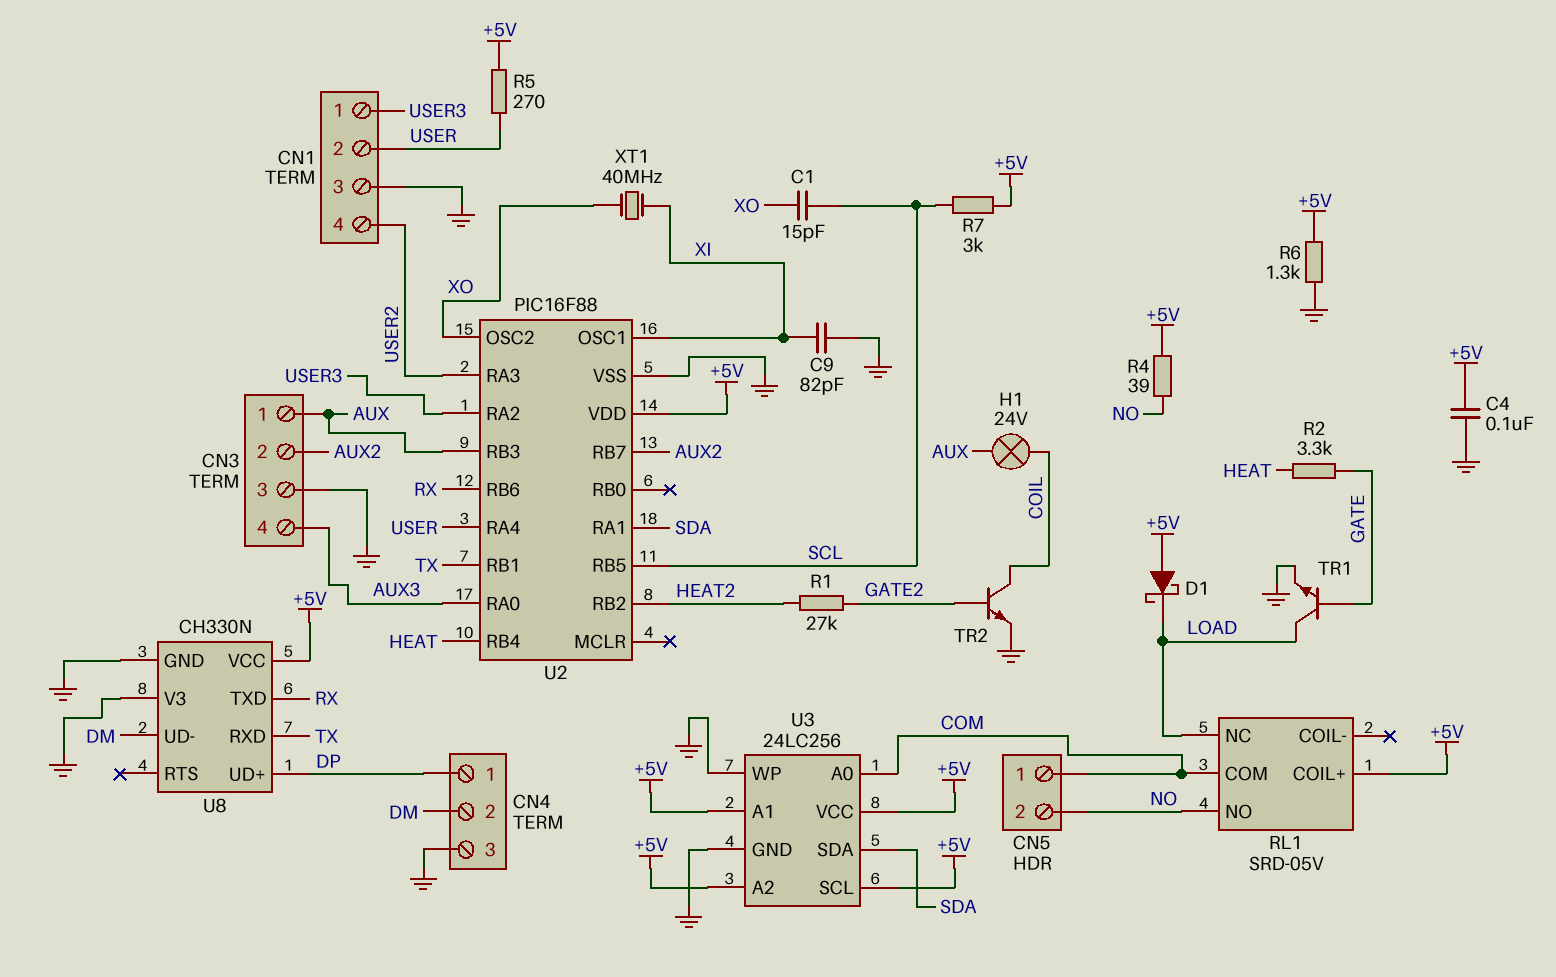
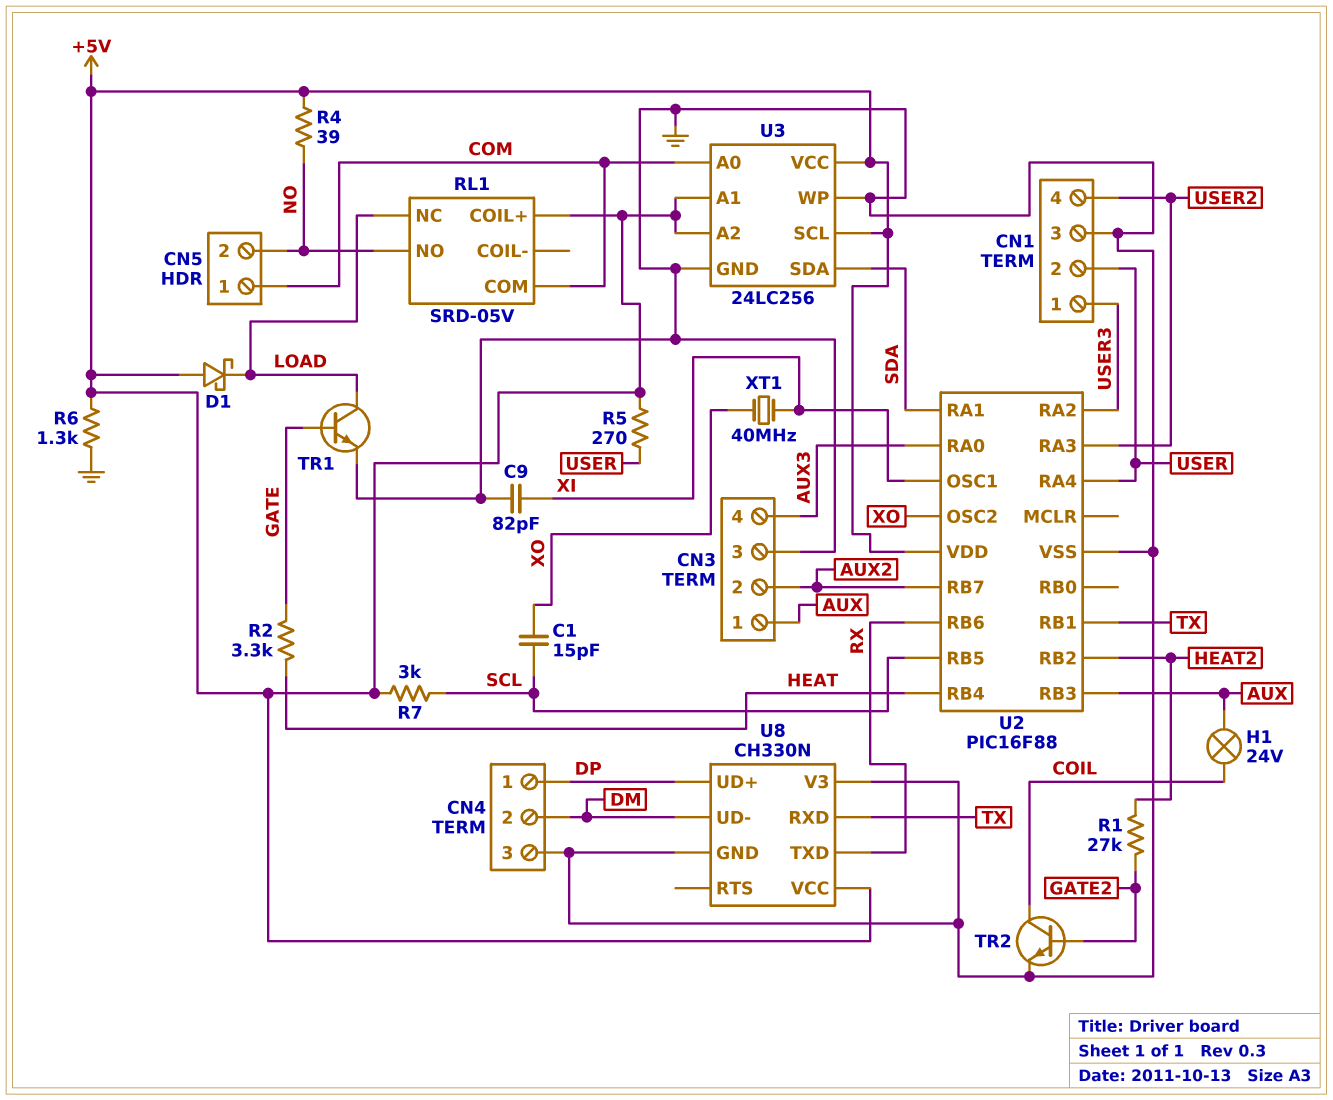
C4: 100nF (+5V, GND) -> none

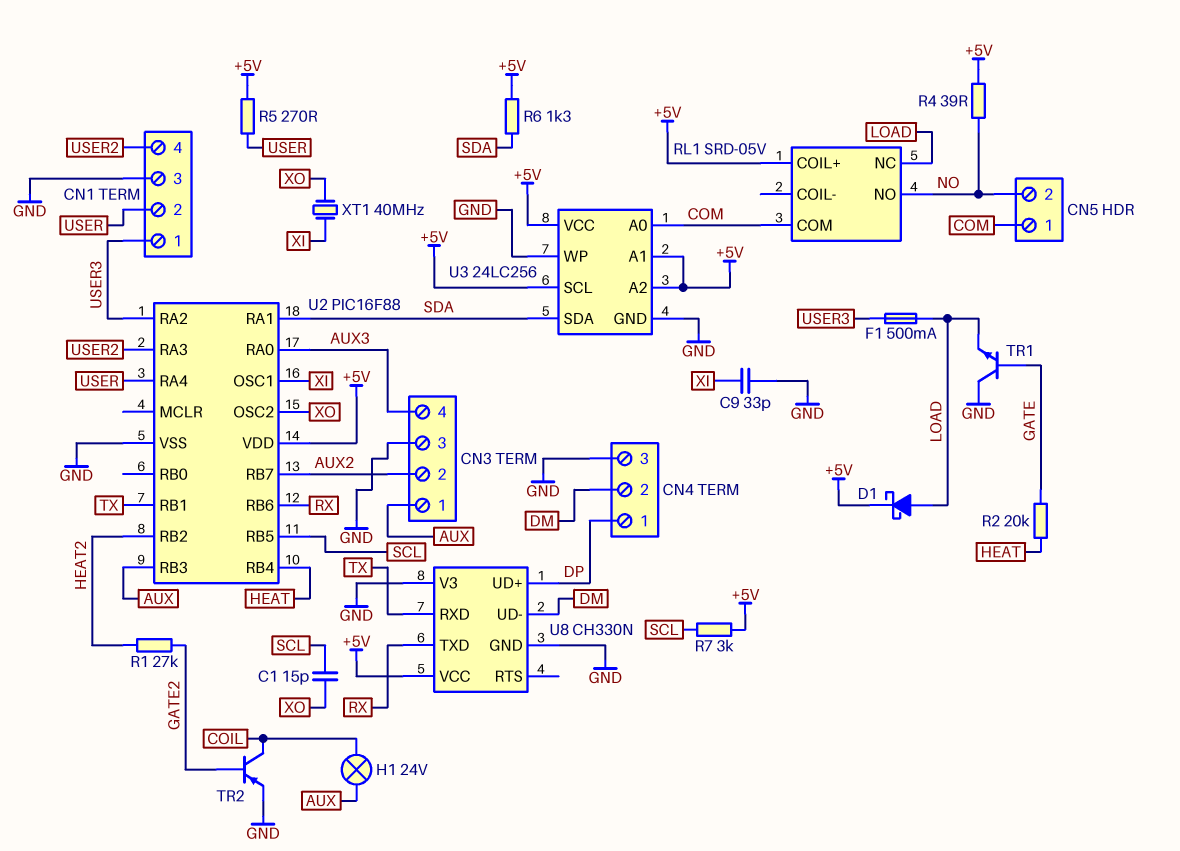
C9: 82pF (GND, XI) -> 33pF (GND, XI)
D1: schottky (A +5V, K LOAD) -> schottky (A LOAD, K +5V)
F1: none -> 500mA (LOAD, USER3)
R2: 3.3k (GATE, HEAT) -> 20k (GATE, HEAT)
R6: 1.3k (+5V, GND) -> 1.3k (+5V, SDA)
TR1: NPN (B GATE, C LOAD, E GND) -> NPN (B GATE, C GND, E LOAD)
TR2: NPN (B GATE2, C COIL, E GND) -> PNP (B GATE2, C COIL, E GND)

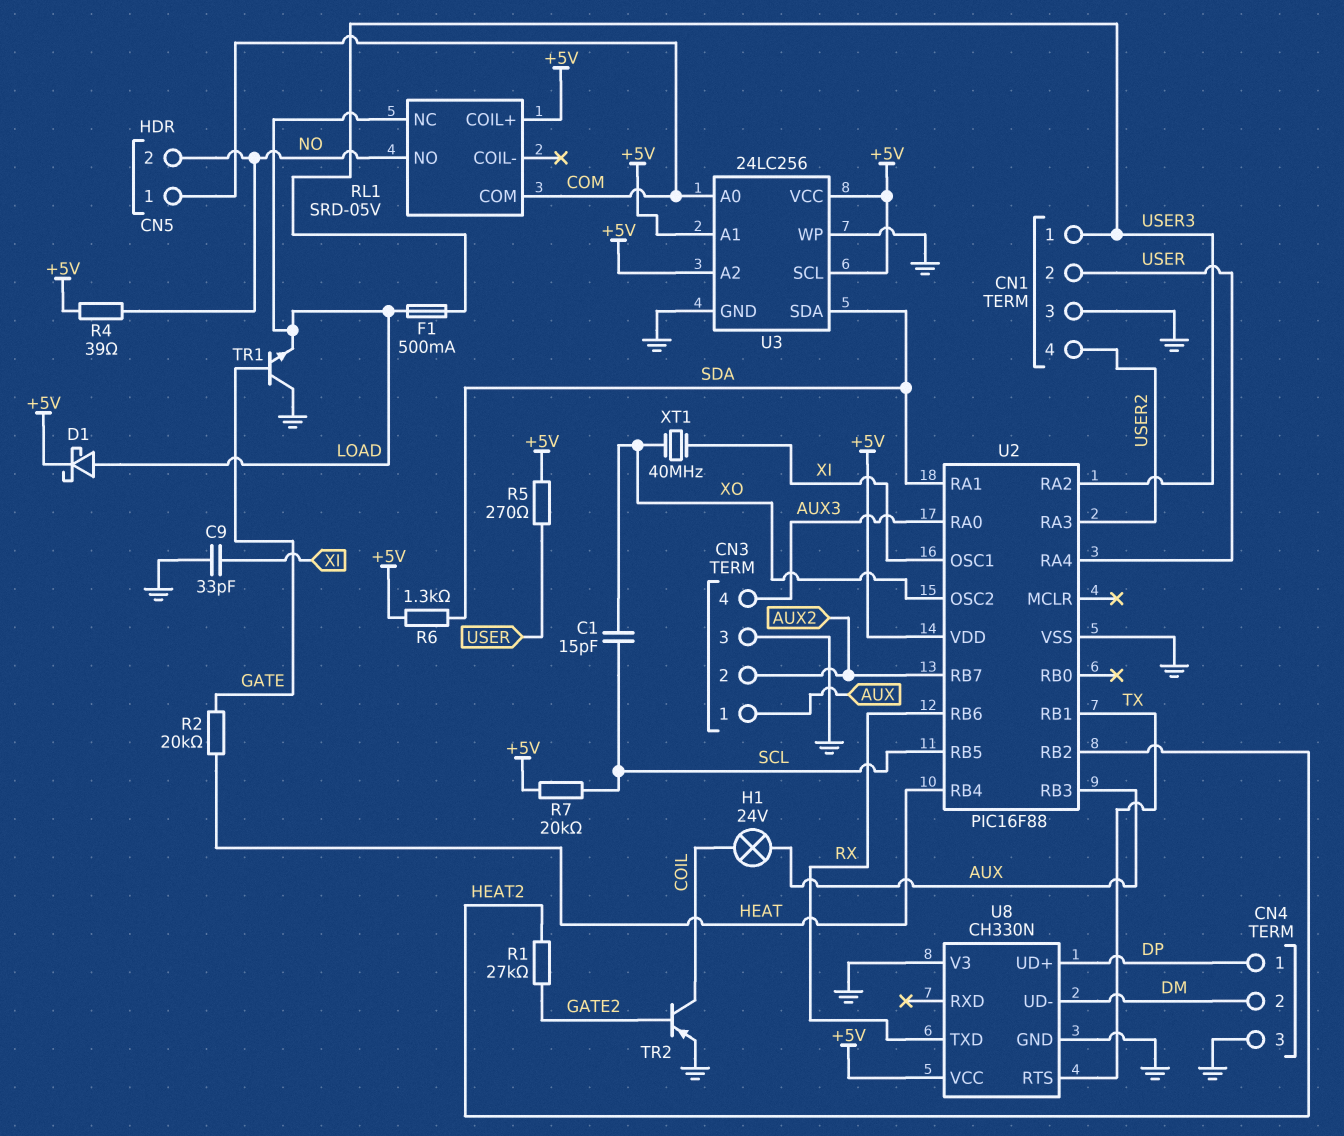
R7: 3k (+5V, SCL) -> 20k (+5V, SCL)
U8 pin RTS: none -> TX
U8 pin RXD: TX -> none

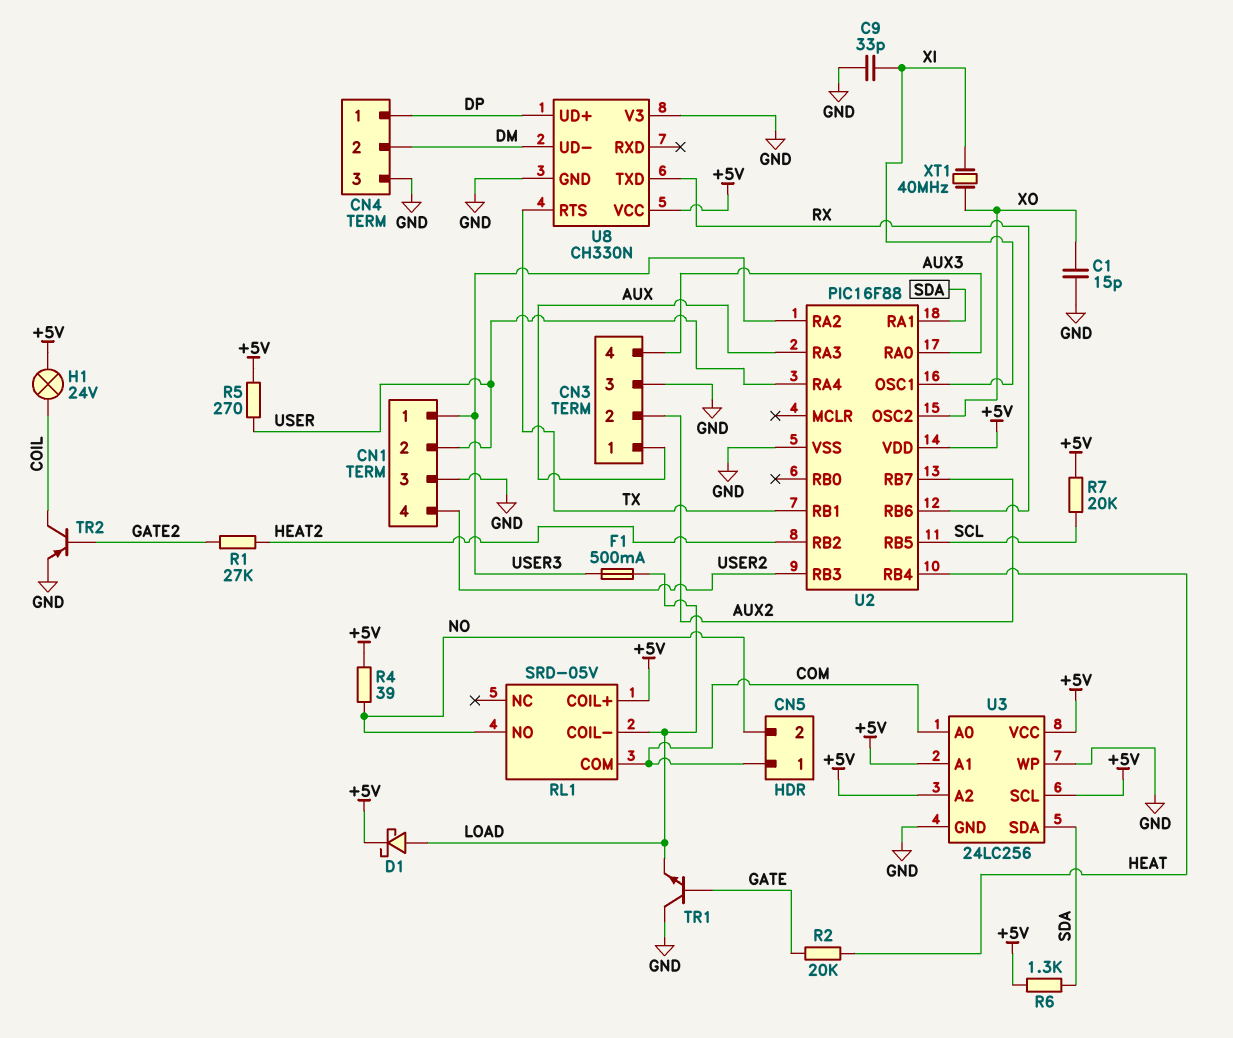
C1: 15pF (SCL, XO) -> 15pF (GND, XO)
H1: lamp 24V (AUX, COIL) -> lamp 24V (+5V, COIL)
RL1 pin COIL-: none -> LOAD
RL1 pin NC: LOAD -> none
U2 pin RA3: USER2 -> AUX
U2 pin RB3: AUX -> USER2

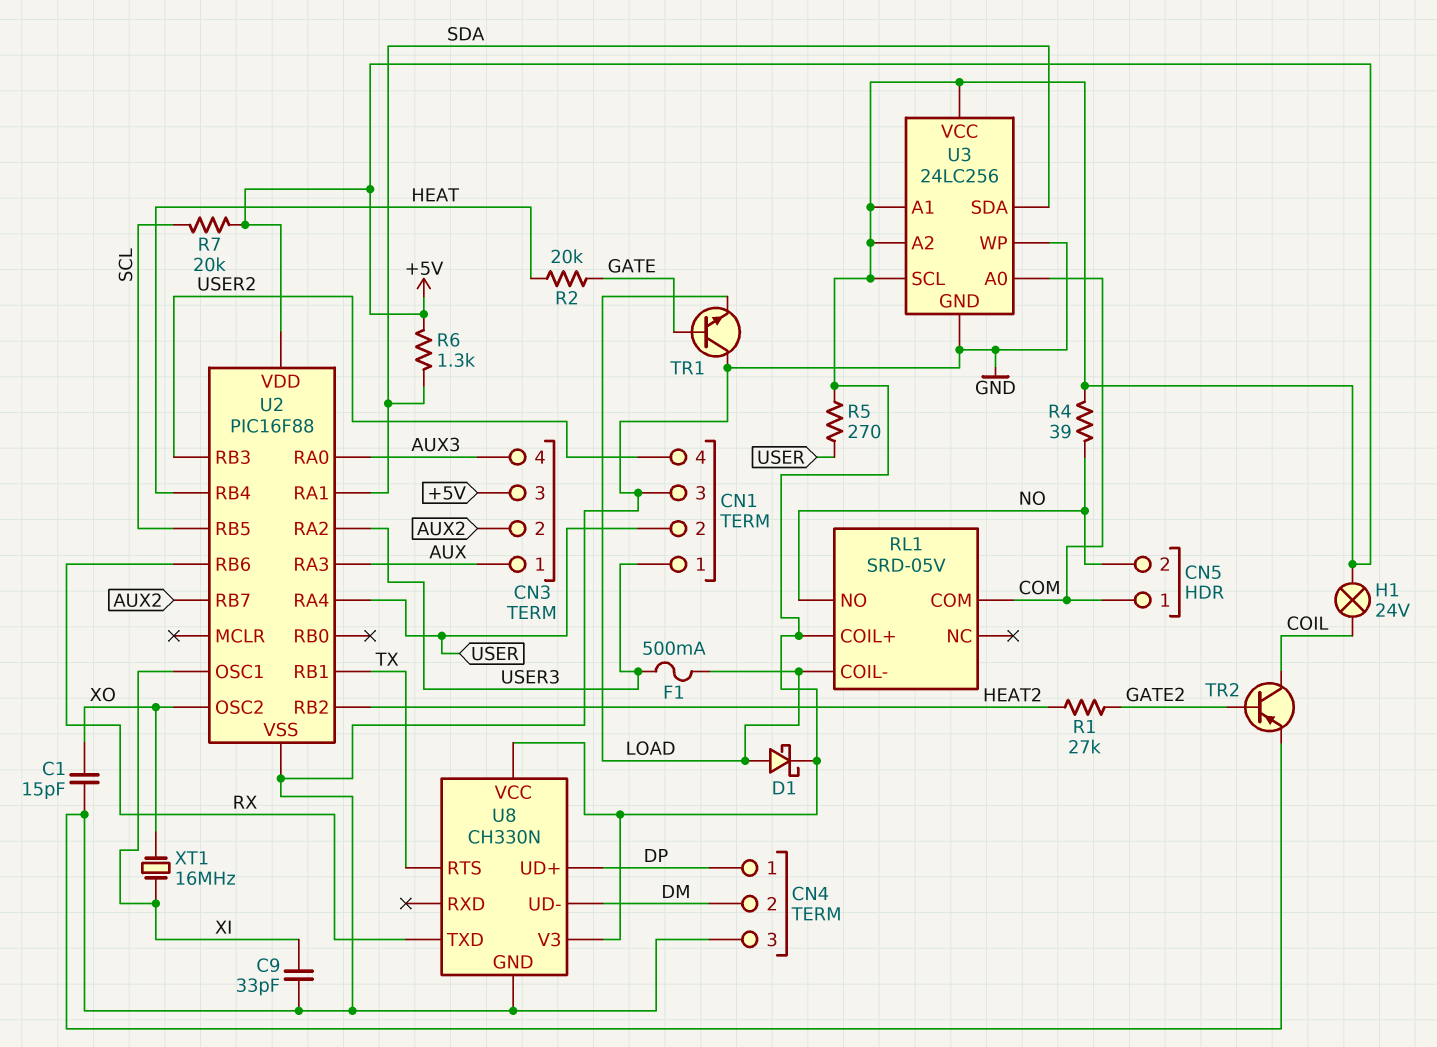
CN3 pin 3: GND -> +5V
U8 pin V3: GND -> +5V
XT1: 40MHz (XI, XO) -> 16MHz (XI, XO)

